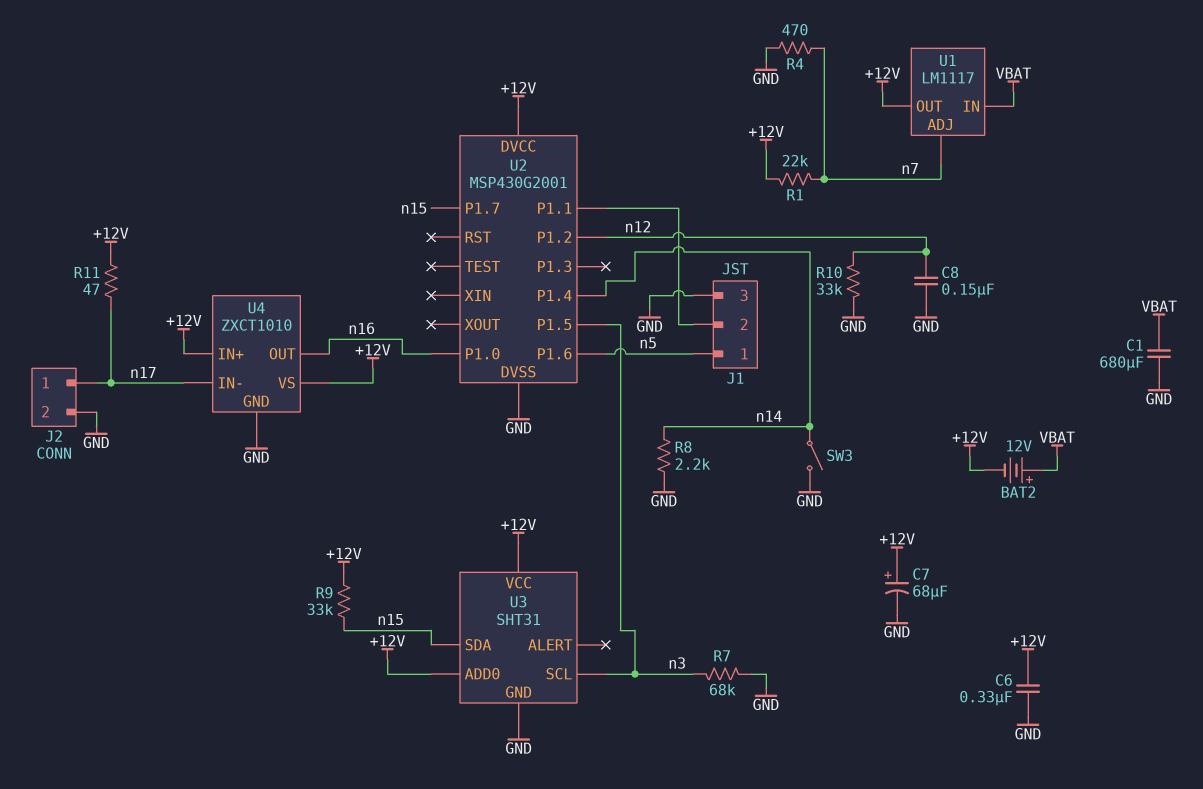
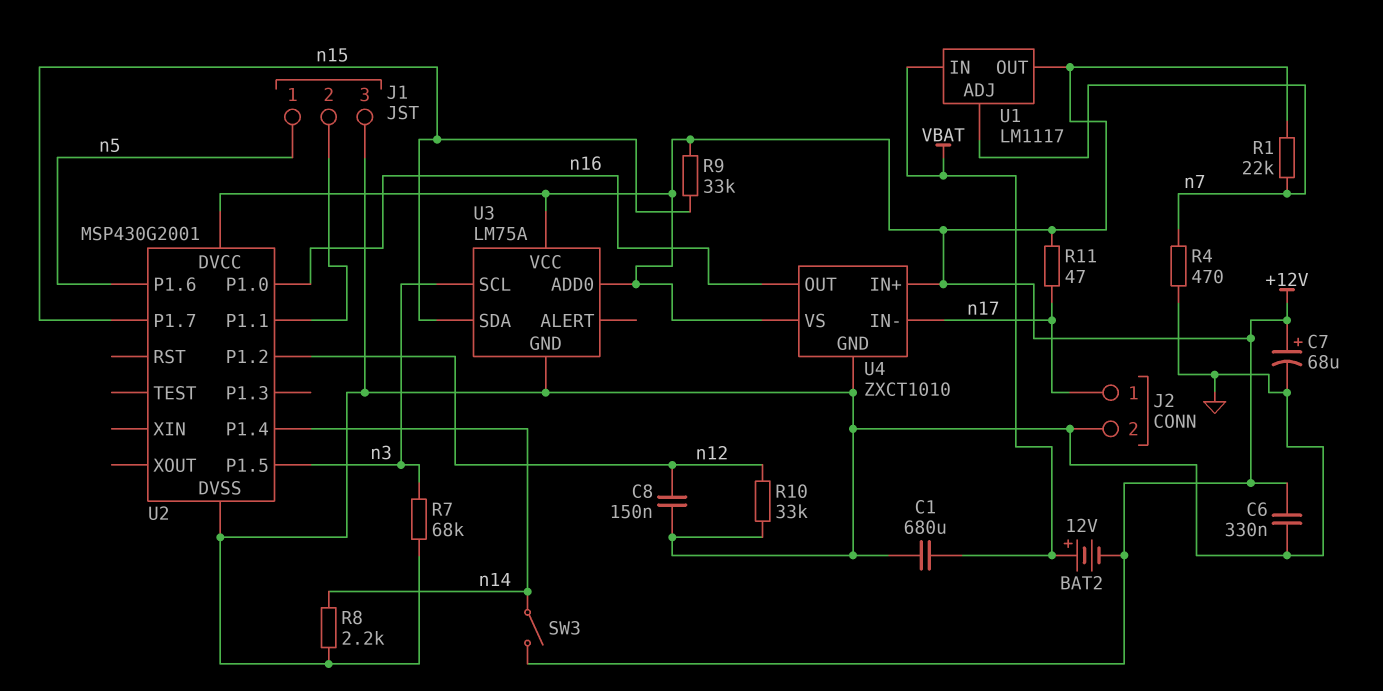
SW3: switch (GND, n14) -> switch (+12V, n14)
U3: SHT31 -> LM75A

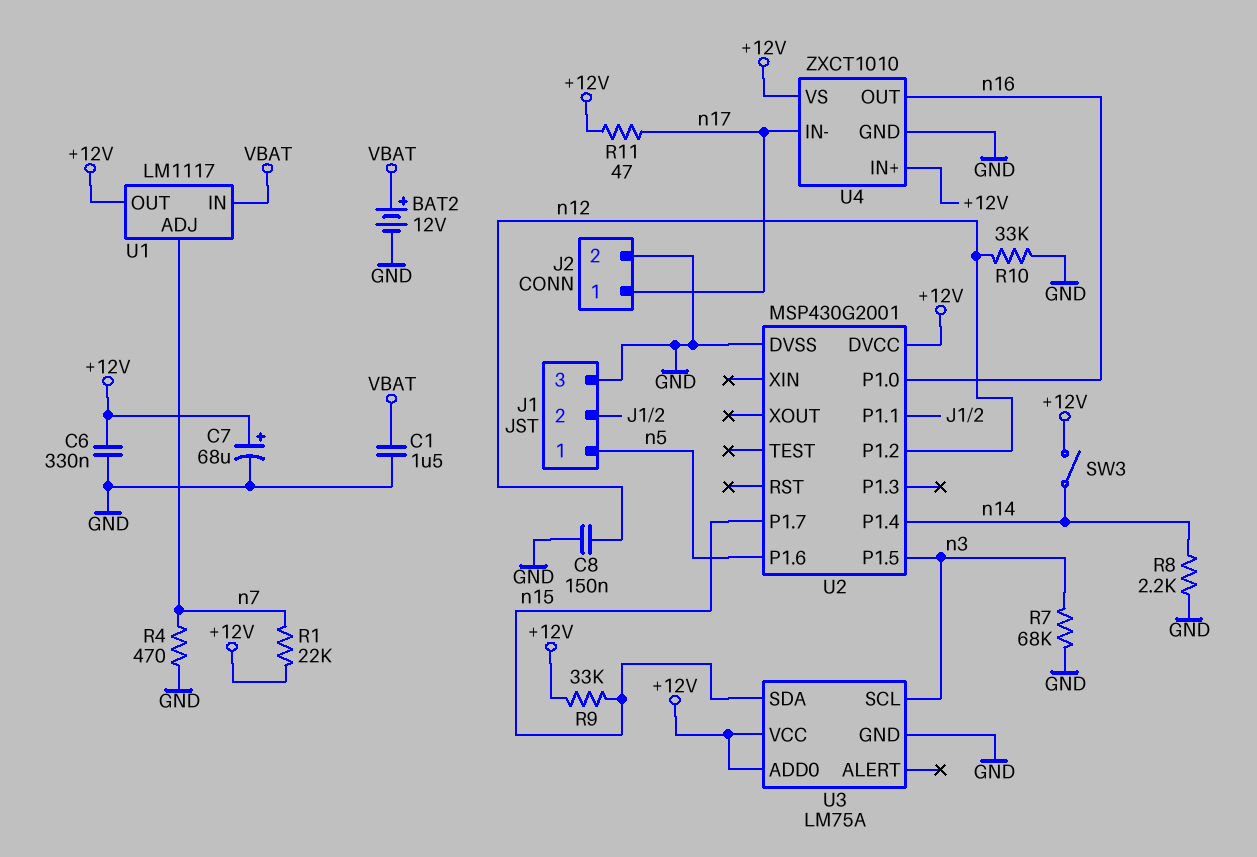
BAT2: 12V (plus VBAT, minus +12V) -> 12V (plus VBAT, minus GND)
C1: 680uF (GND, VBAT) -> 1.5uF (GND, VBAT)

